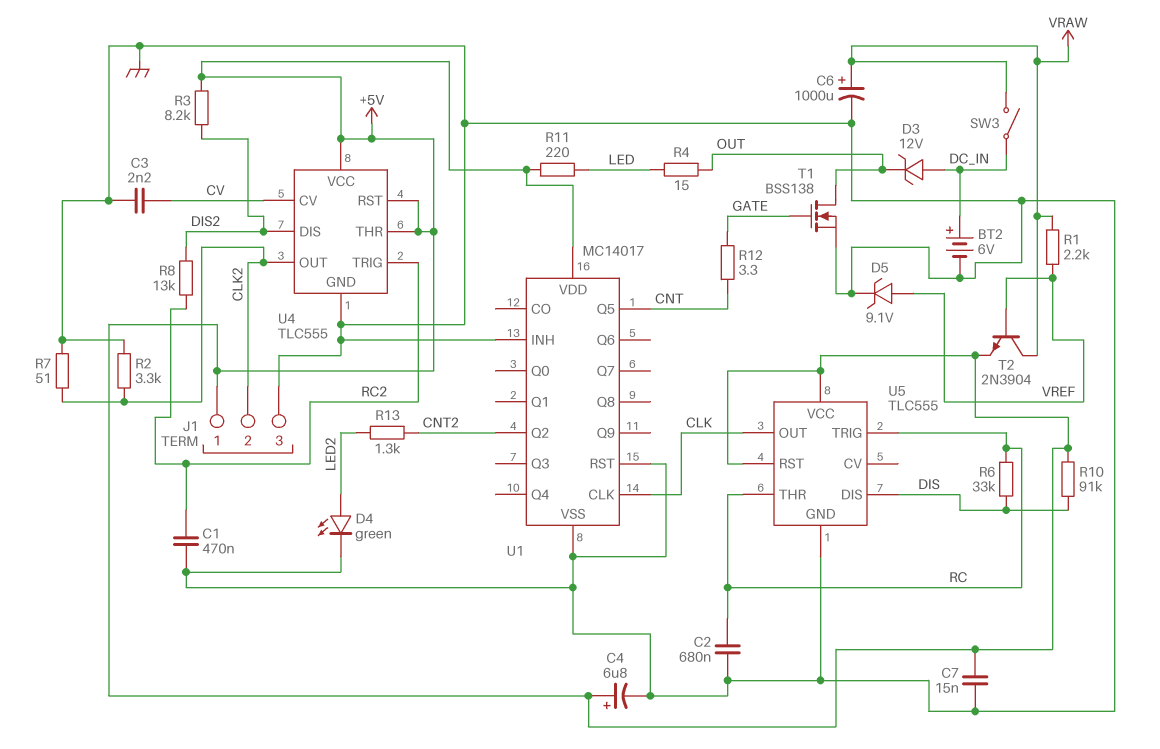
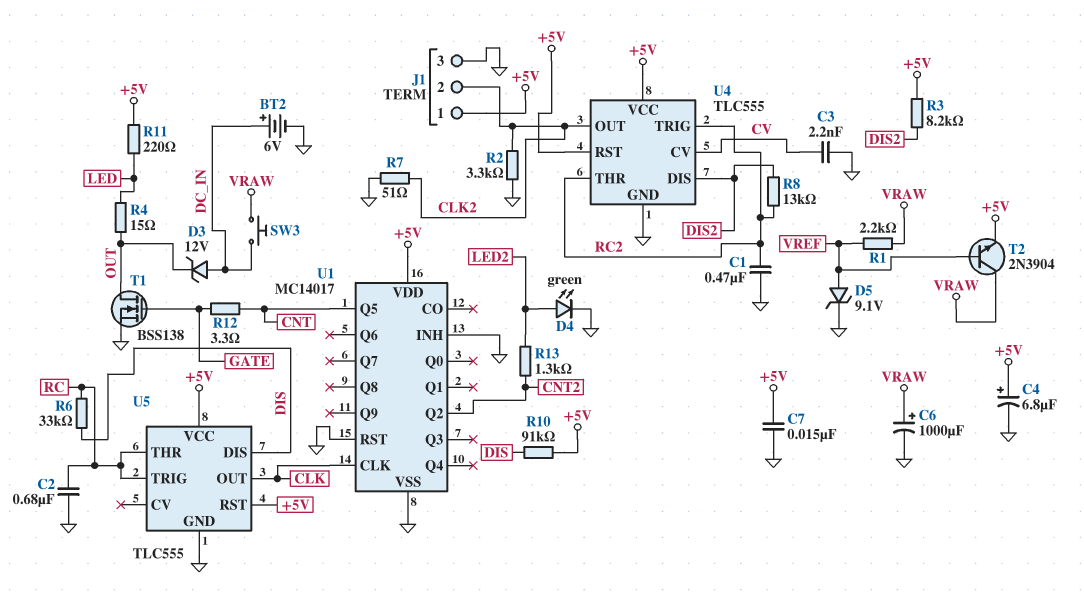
SW3: switch (DC_IN, VRAW) -> button (DC_IN, VRAW)
U4 pin THR: +5V -> RC2

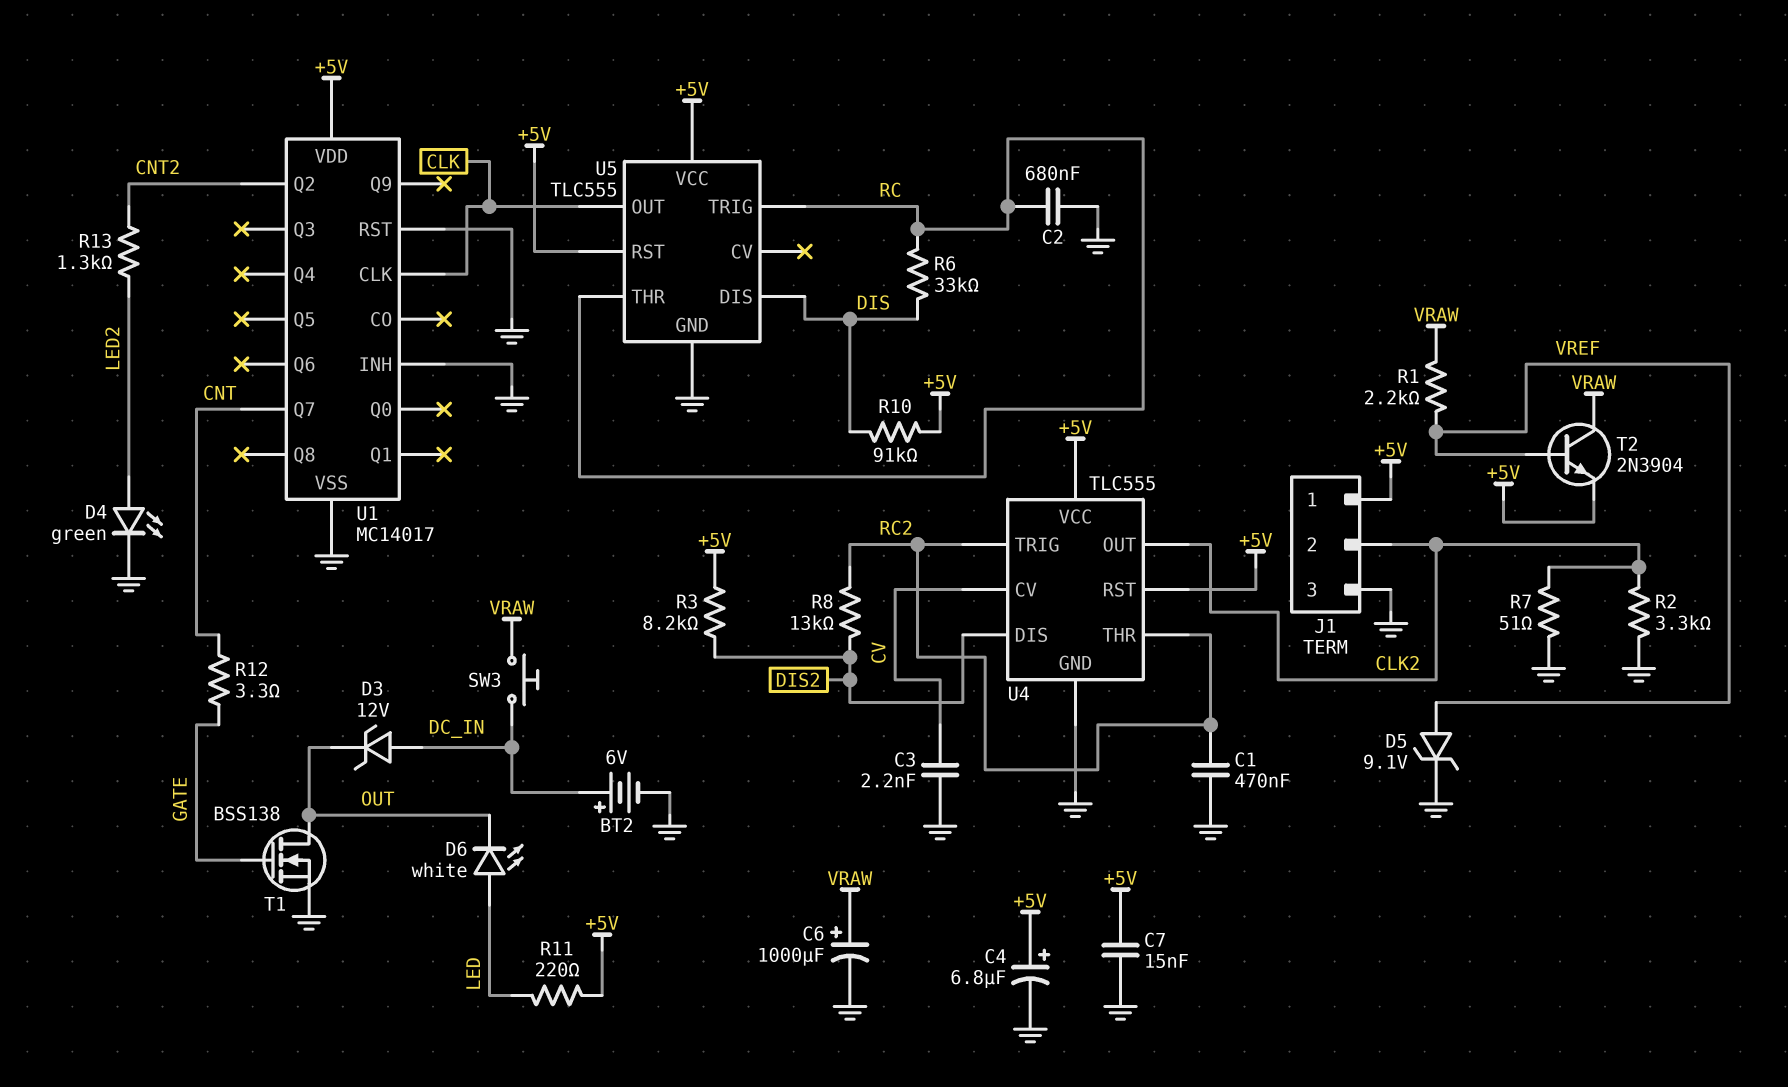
D6: none -> LED white (A LED, K OUT)
R4: 15 (LED, OUT) -> none
U1 pin Q5: CNT -> none
U1 pin Q7: none -> CNT

